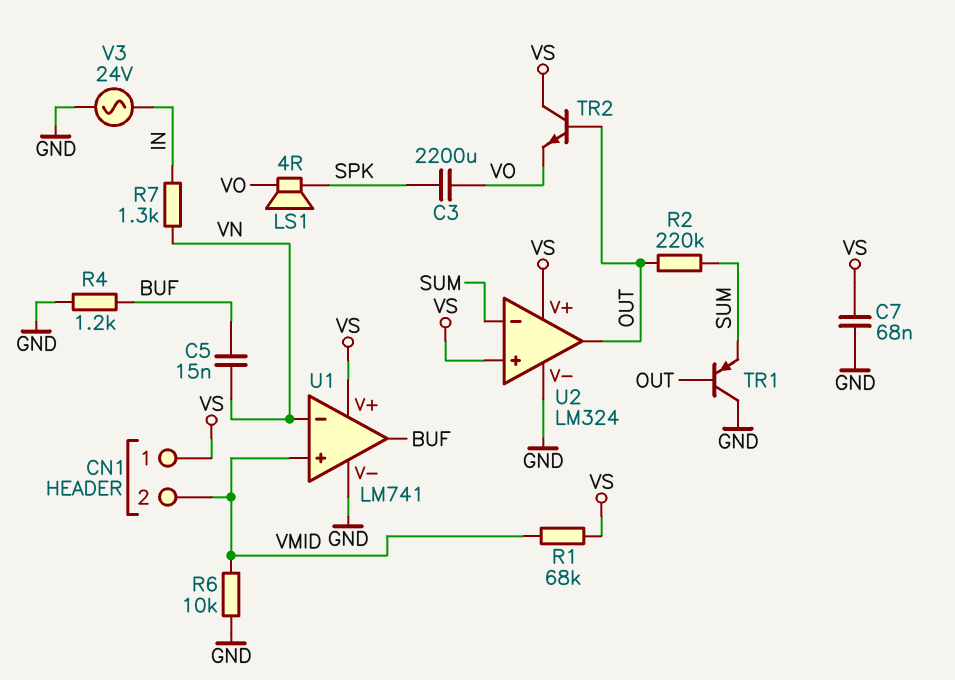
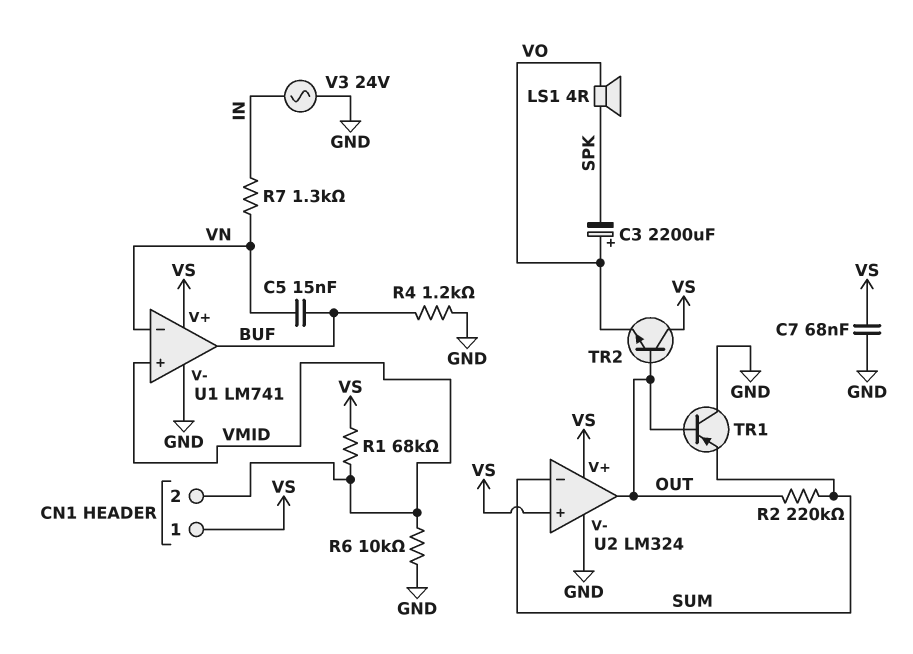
C3: 2200uF (SPK, VO) -> 2200uF (plus VO, minus SPK)

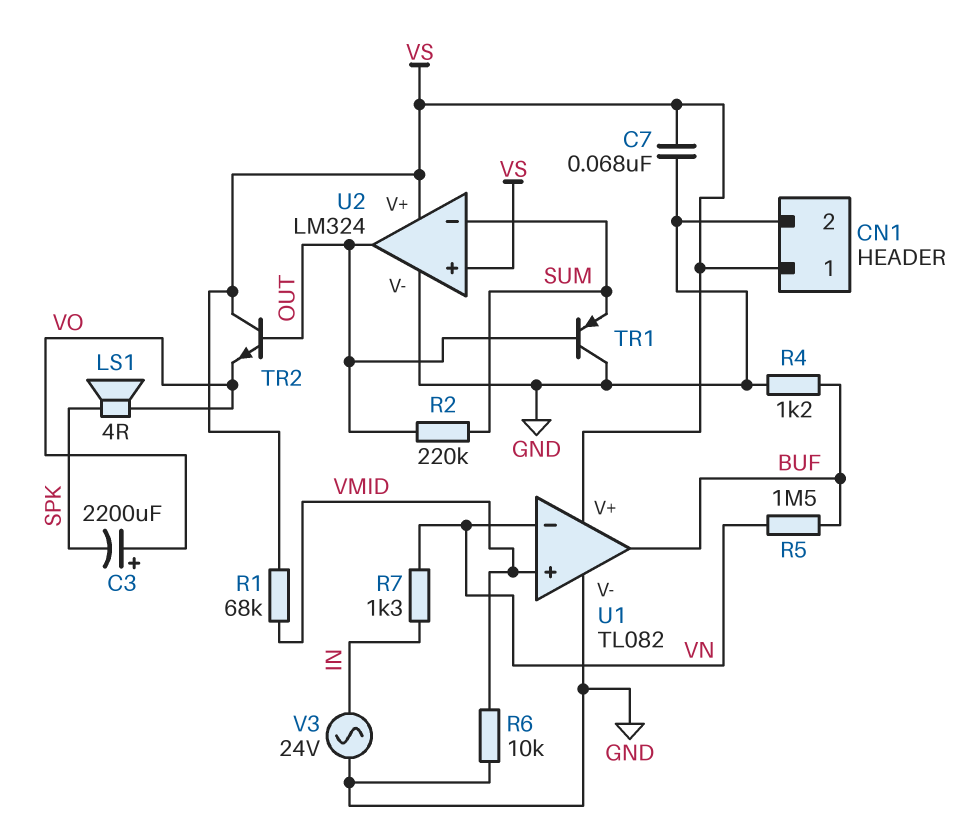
C5: 15nF (BUF, VN) -> none
CN1 pin 2: VMID -> GND
R5: none -> 1.5M (BUF, VN)
U1: LM741 -> TL082

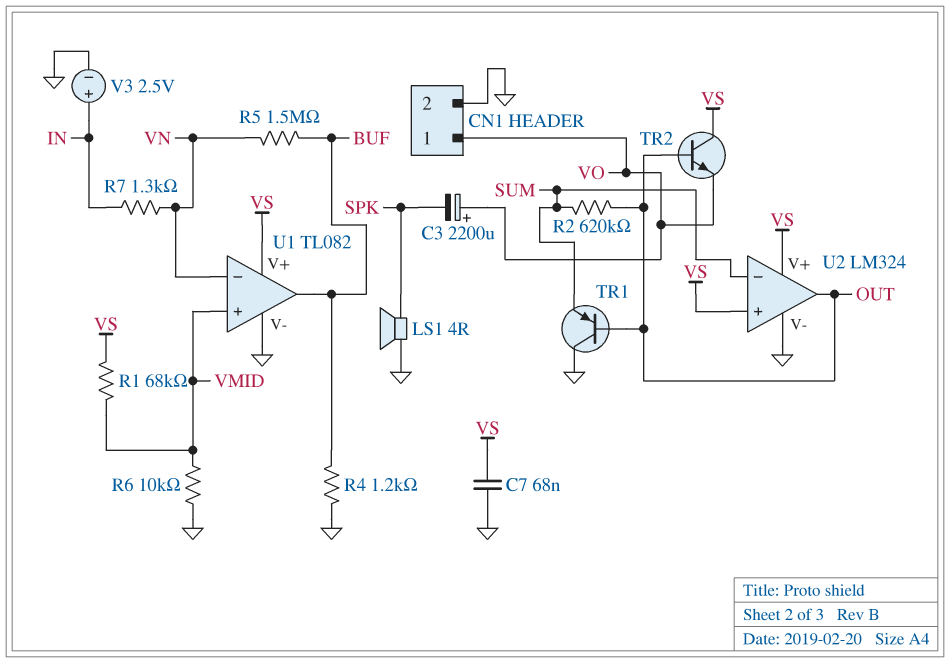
CN1 pin 1: VS -> VO
LS1: speaker 4R (SPK, VO) -> speaker 4R (GND, SPK)
R2: 220k (OUT, SUM) -> 620k (OUT, SUM)
V3: AC 24V (GND, IN) -> 2.5V (plus IN, minus GND)

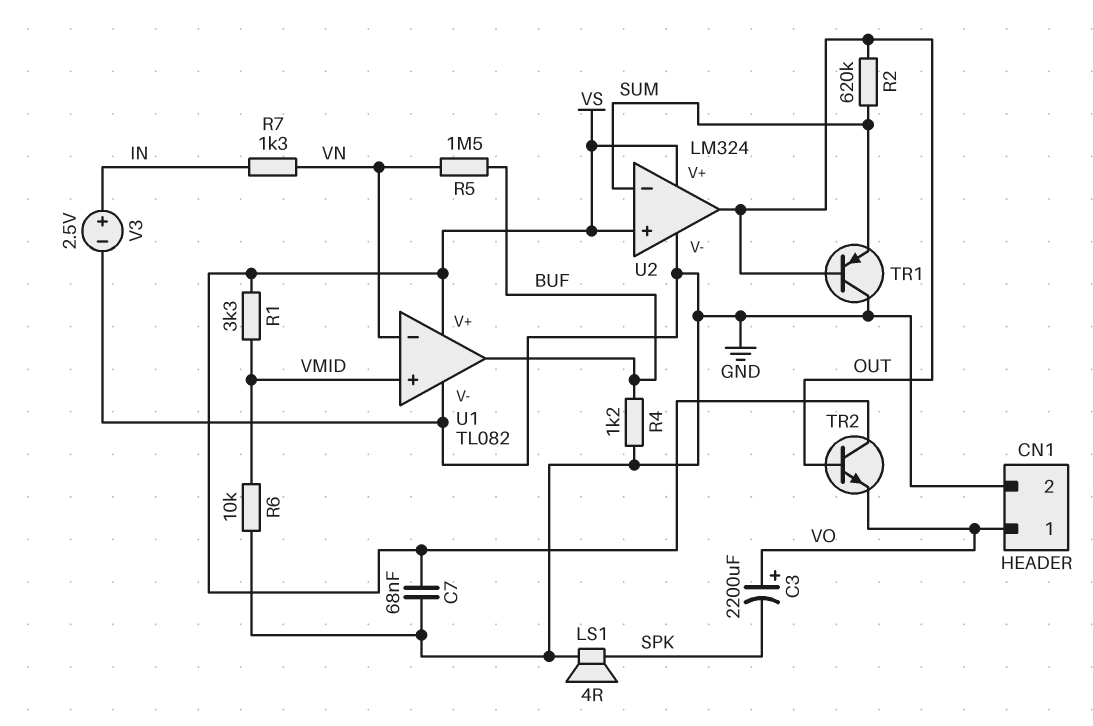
R1: 68k (VMID, VS) -> 3.3k (VMID, VS)

